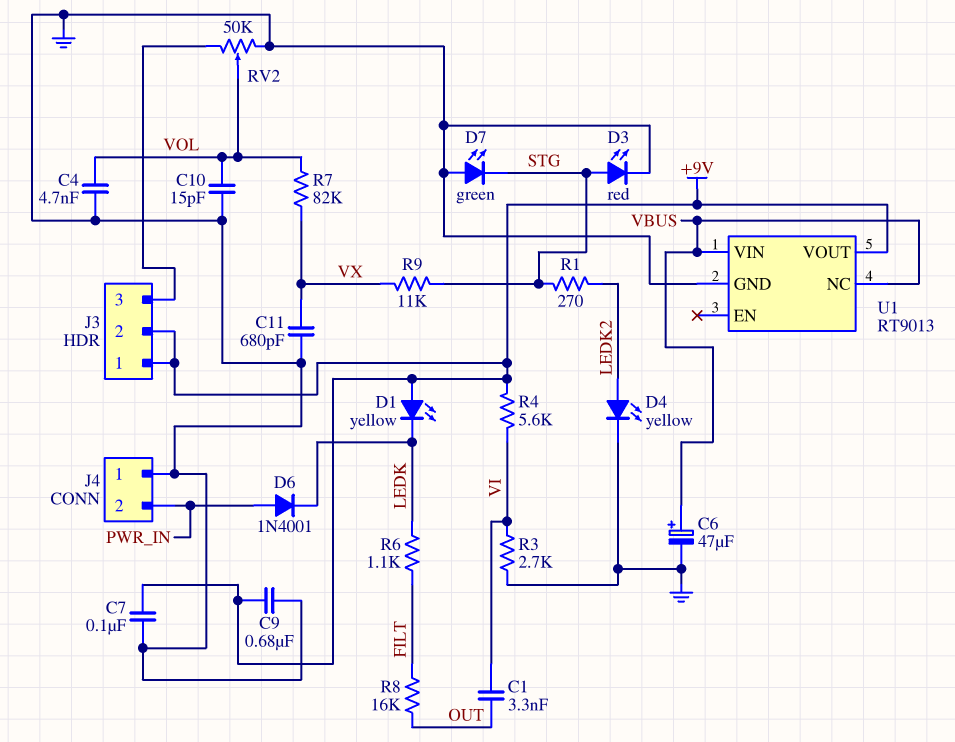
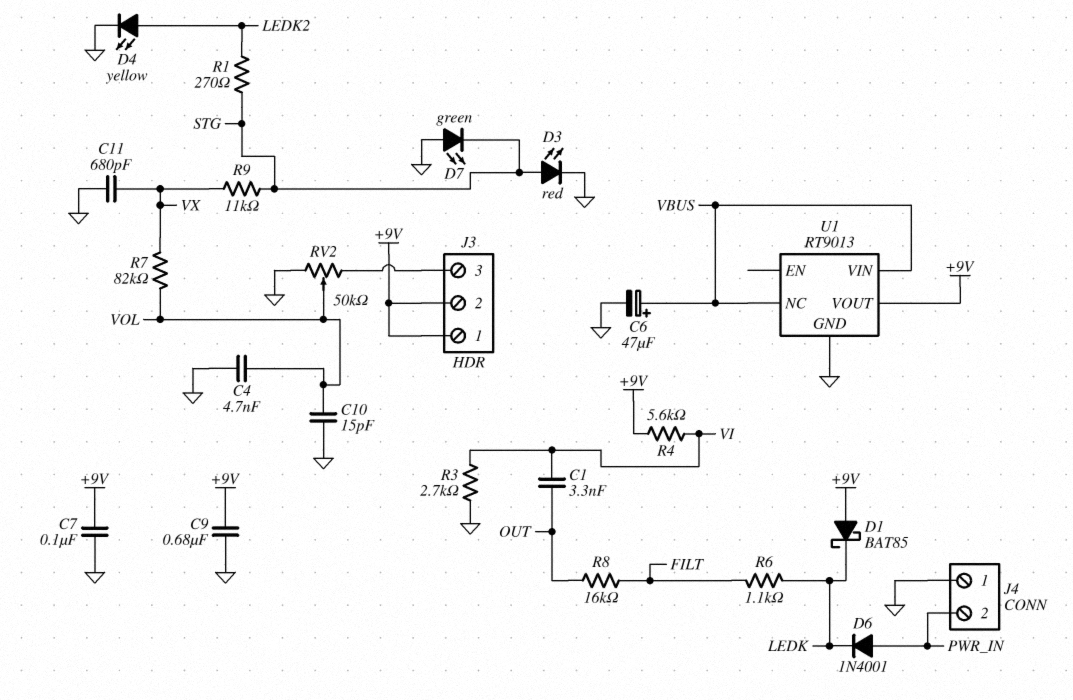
D1: LED yellow (A +9V, K LEDK) -> schottky BAT85 (A +9V, K LEDK)

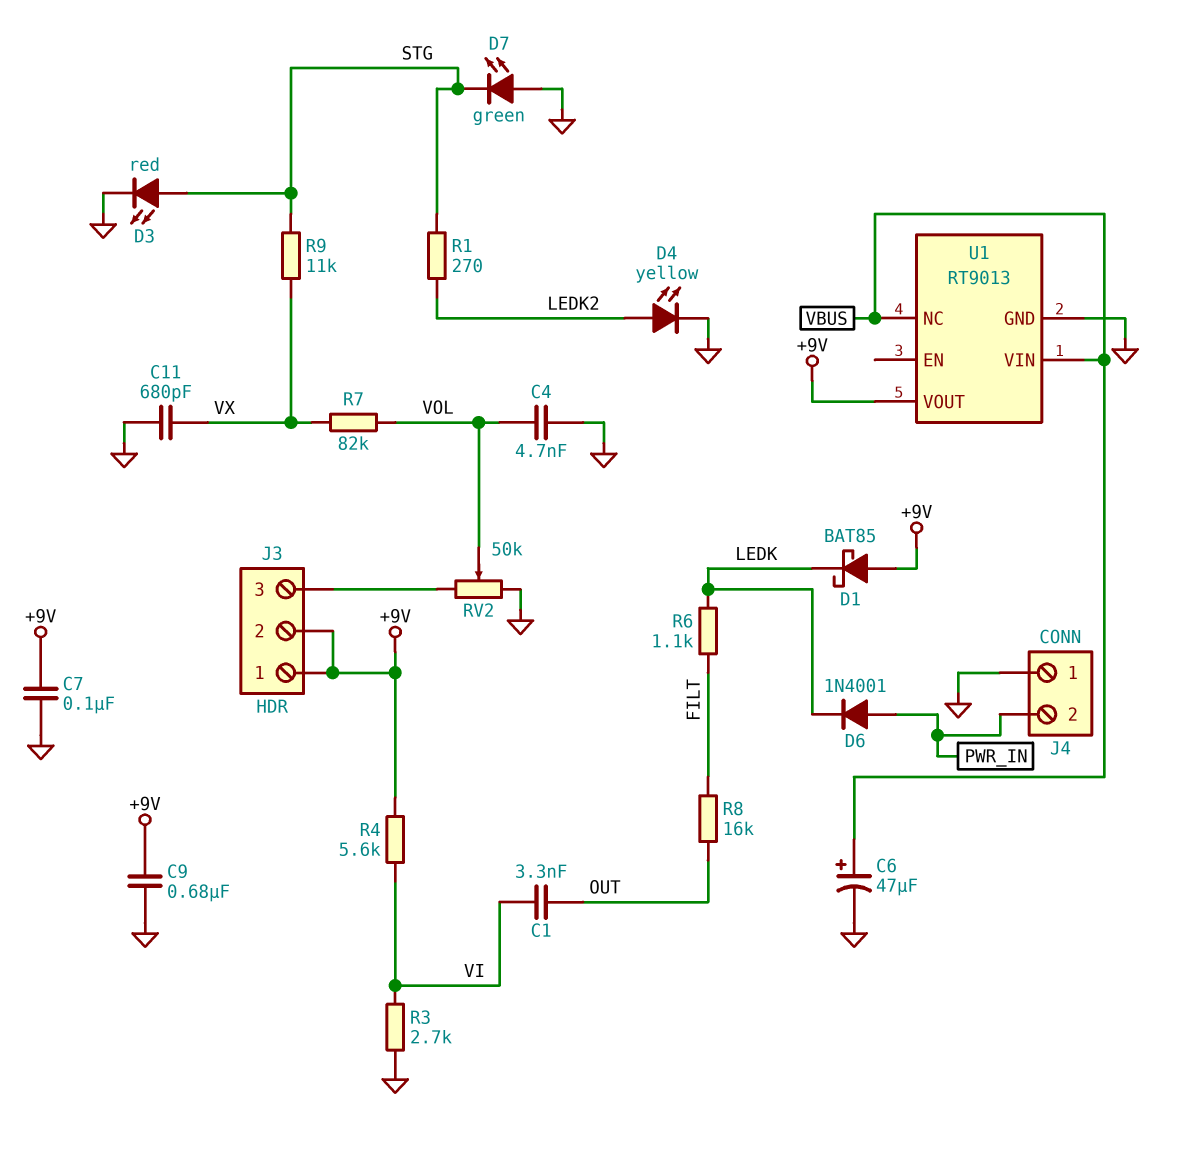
C10: 15pF (GND, VOL) -> none

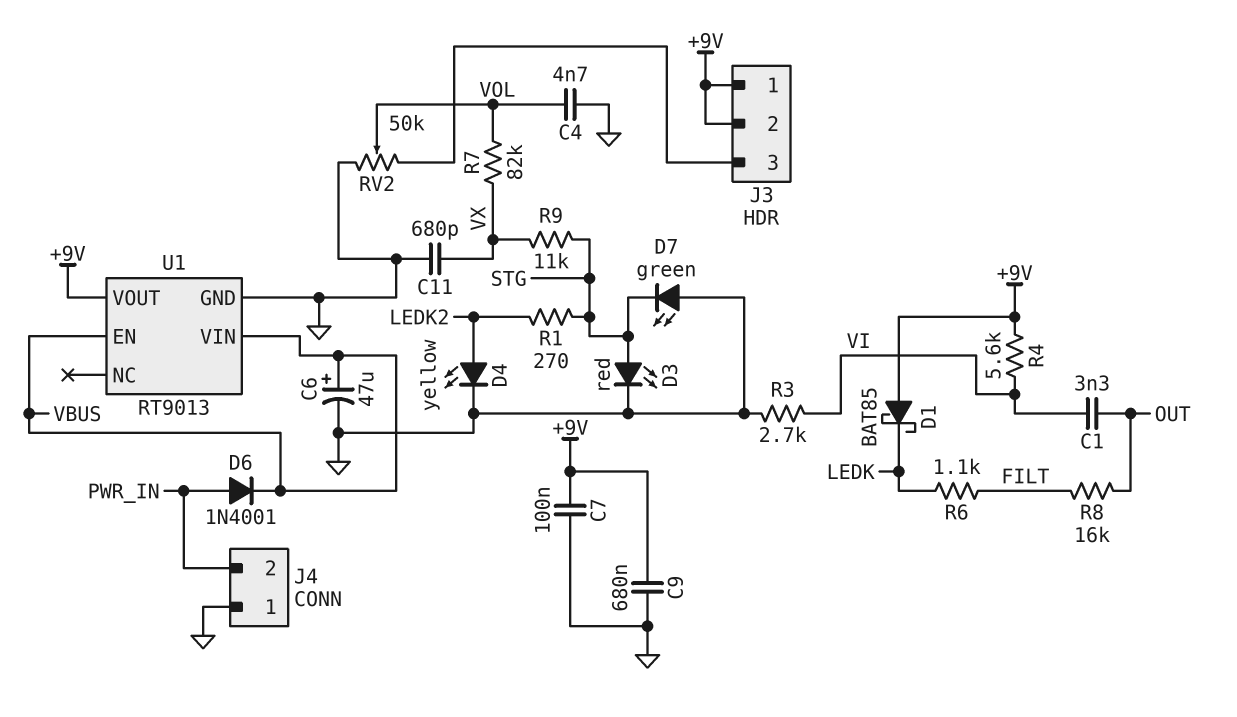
D6: diode 1N4001 (A PWR_IN, K LEDK) -> diode 1N4001 (A PWR_IN, K VBUS)
U1 pin EN: none -> VBUS
U1 pin NC: VBUS -> none

